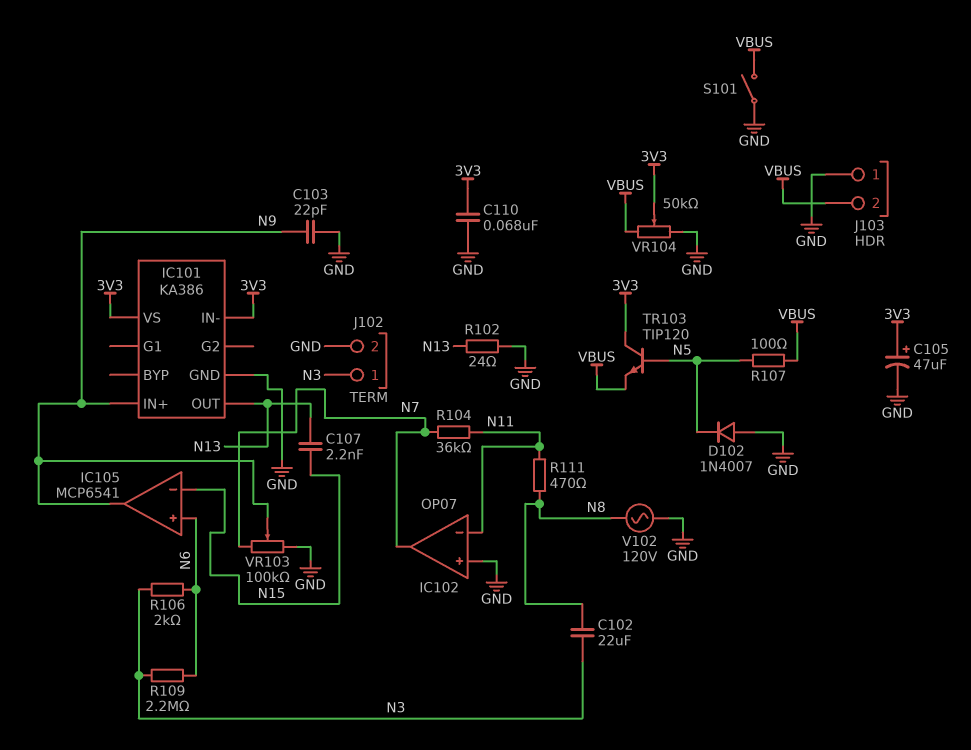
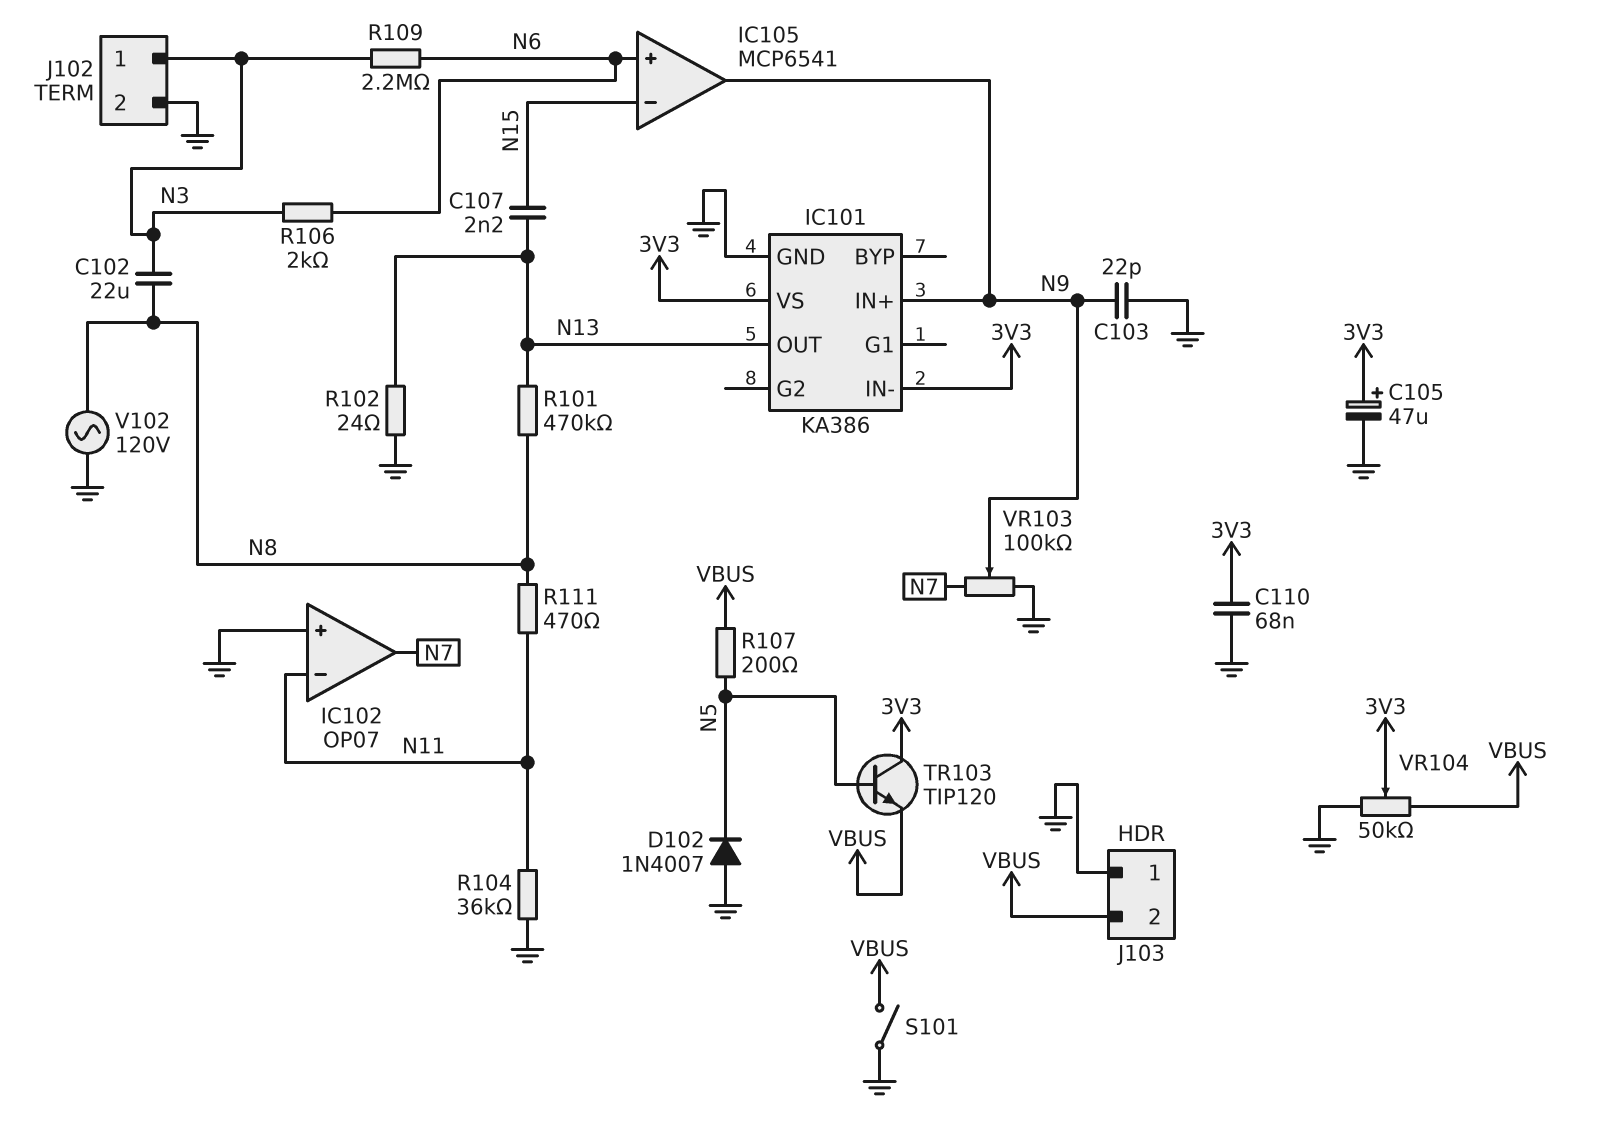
R101: none -> 470k (N8, N13)
R104: 36k (N7, N11) -> 36k (GND, N11)
R107: 100 (N5, VBUS) -> 200 (N5, VBUS)

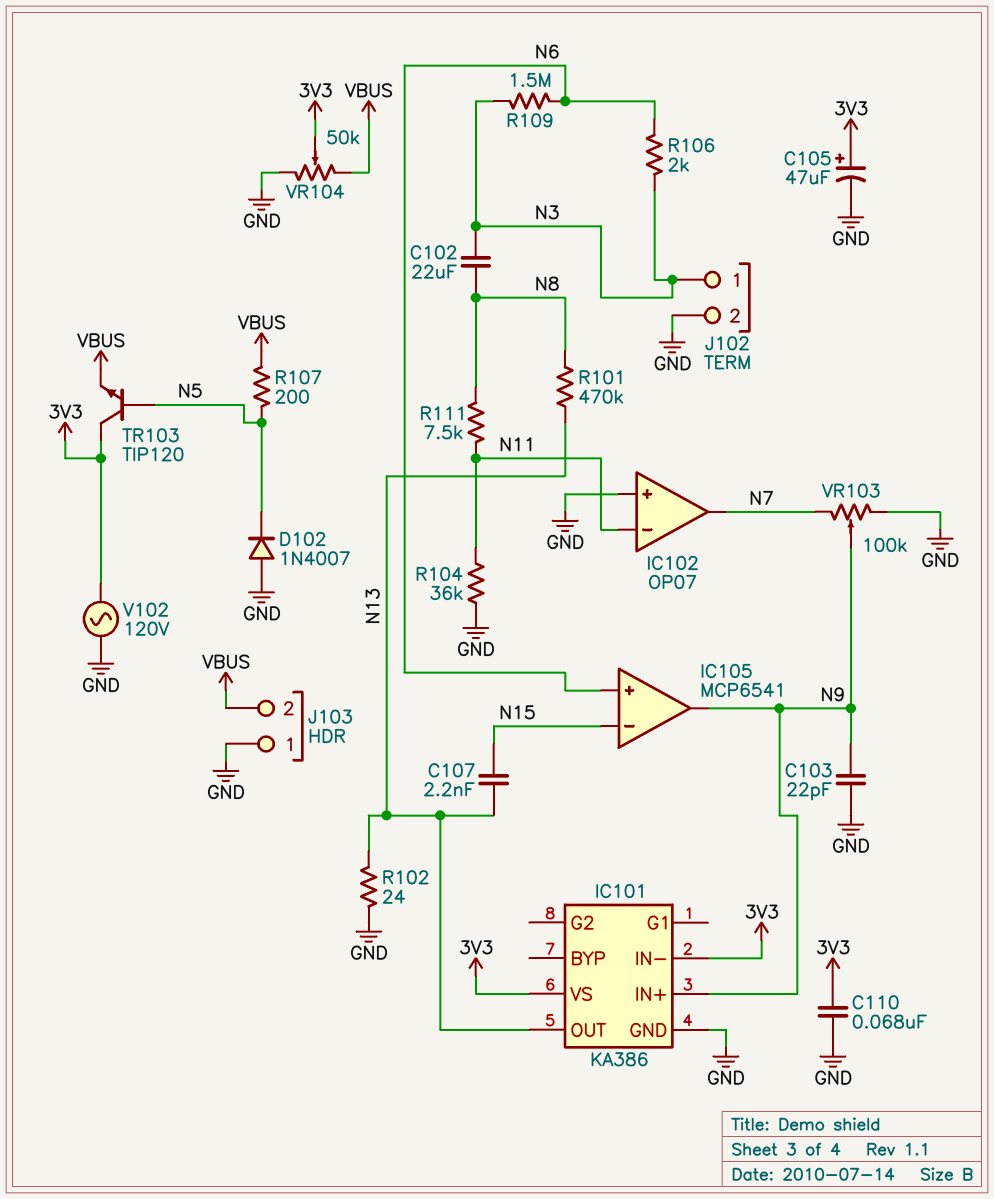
R109: 2.2M (N3, N6) -> 1.5M (N3, N6)
R111: 470 (N8, N11) -> 7.5k (N8, N11)
S101: switch (GND, VBUS) -> none
V102: AC 120V (GND, N8) -> AC 120V (3V3, GND)

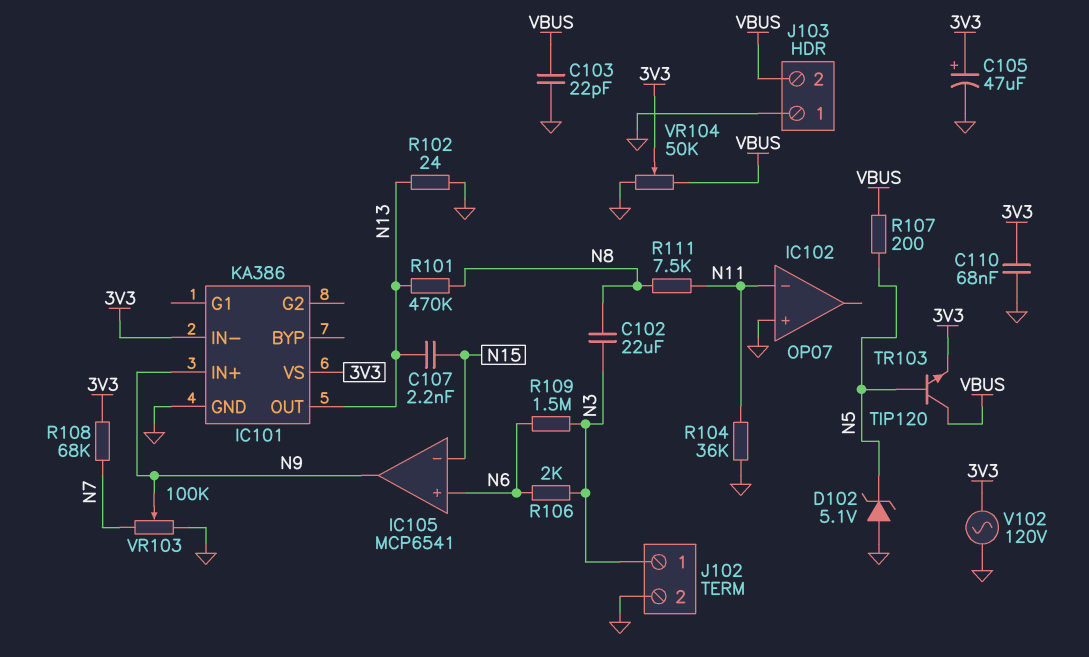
C103: 22pF (GND, N9) -> 22pF (GND, VBUS)
D102: diode 1N4007 (A GND, K N5) -> zener 5.1V (A GND, K N5)
IC102 pin out: N7 -> none
R108: none -> 68k (3V3, N7)
TR103: NPN TIP120 (B N5, C 3V3, E VBUS) -> NPN TIP120 (B N5, C VBUS, E 3V3)

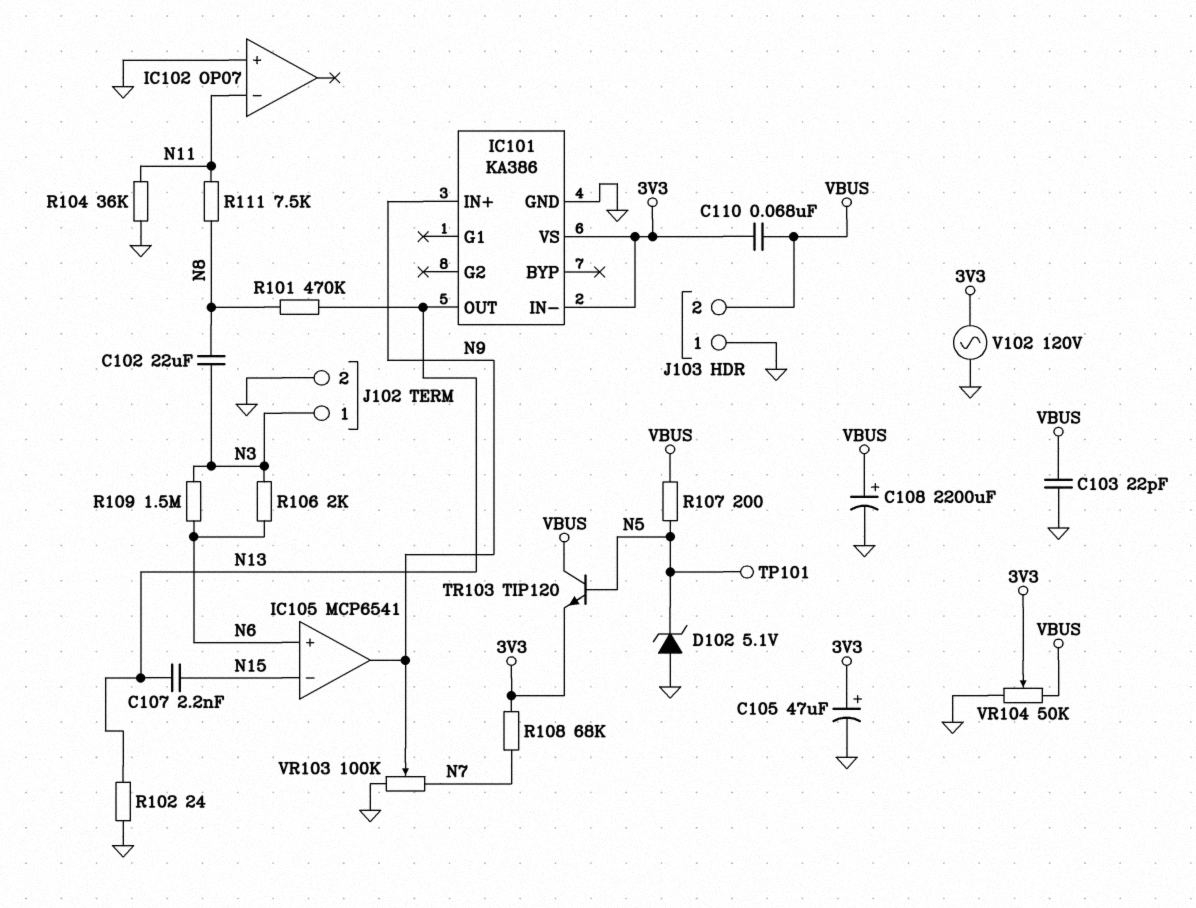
C108: none -> 2200uF (plus VBUS, minus GND)
C110: 68nF (3V3, GND) -> 68nF (3V3, VBUS)
TP101: none -> test point (N5)

